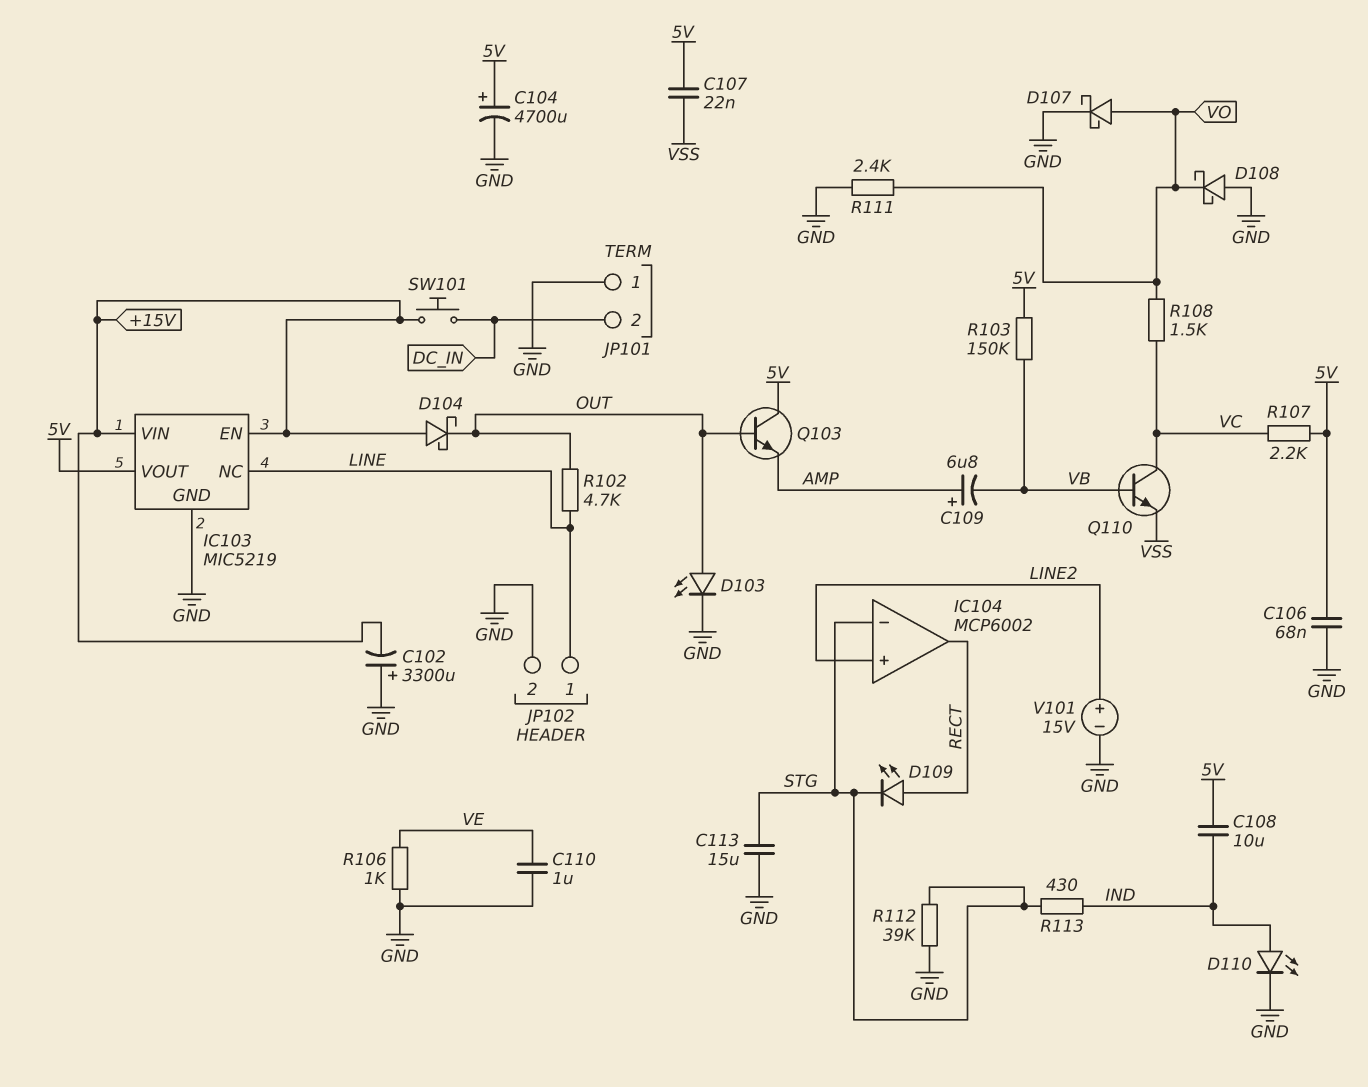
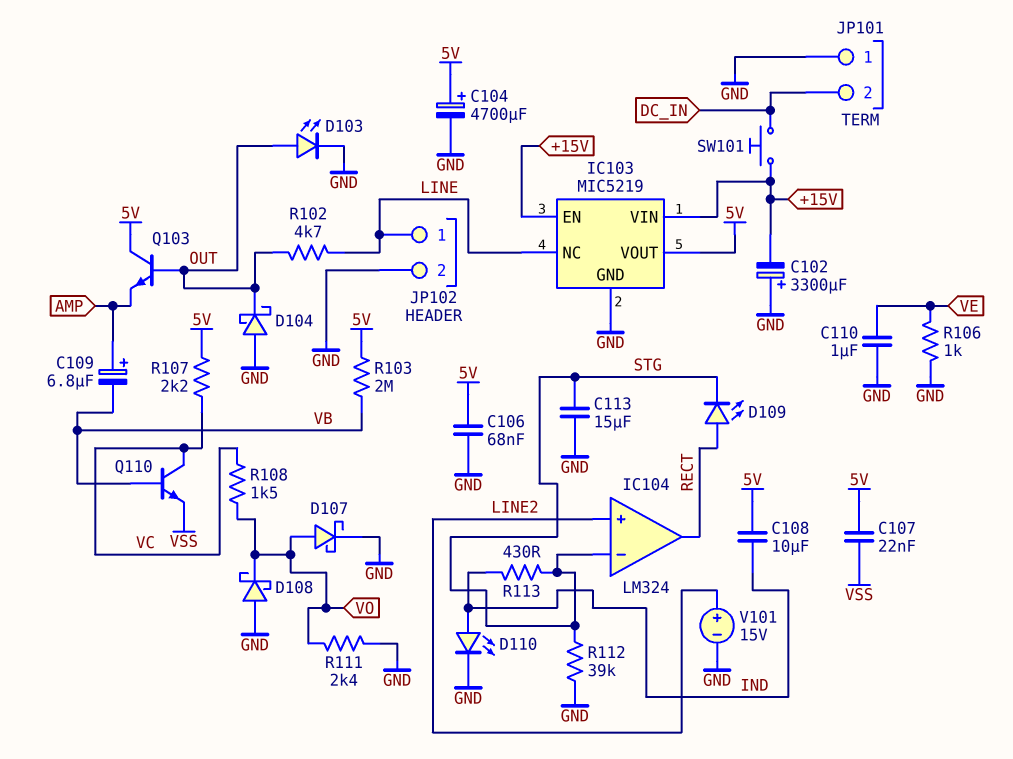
D104: schottky (A +15V, K OUT) -> schottky (A GND, K OUT)
IC104: MCP6002 -> LM324
R103: 150k (5V, VB) -> 2M (5V, VB)

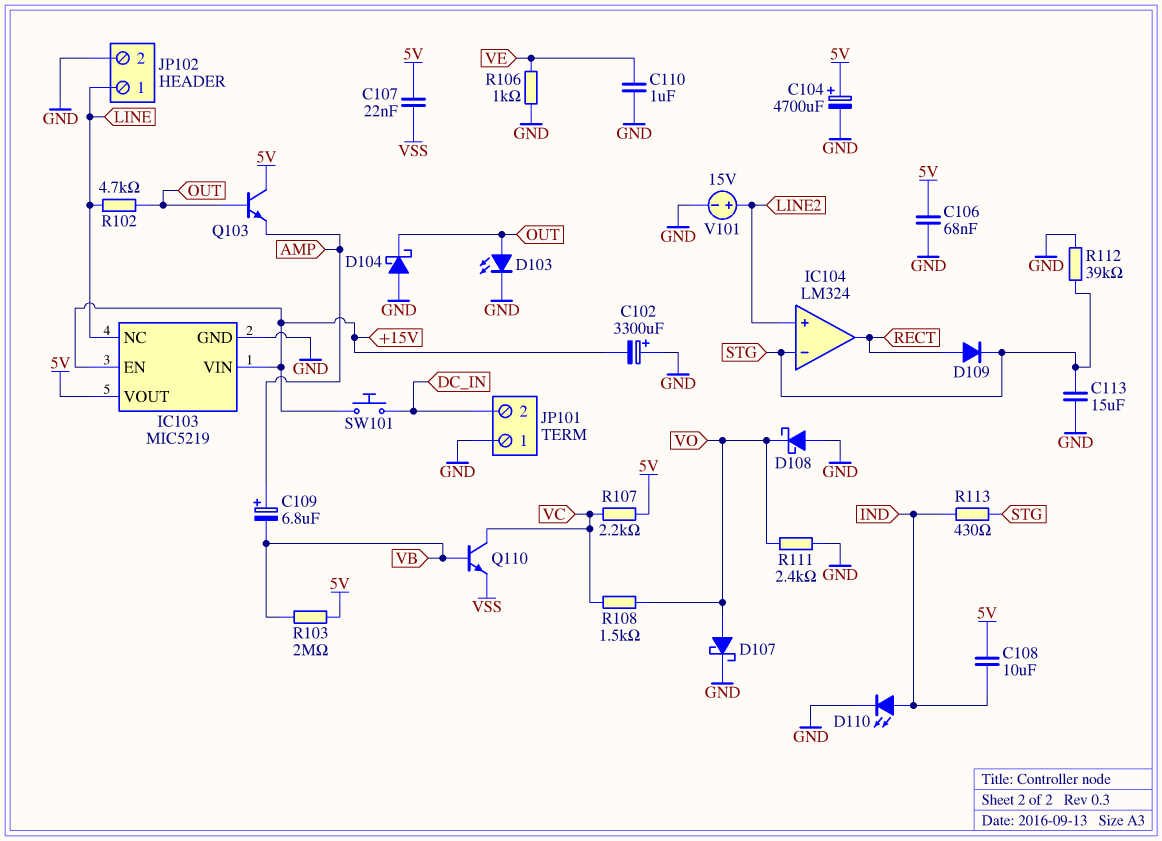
D109: LED (A RECT, K STG) -> diode (A RECT, K STG)

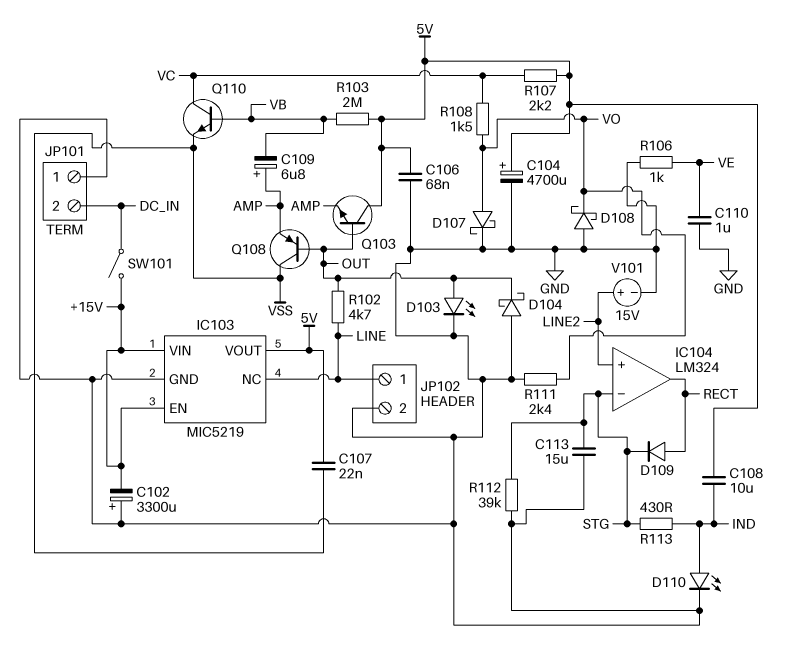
Q108: none -> PNP (B OUT, C VSS, E AMP)
SW101: button (+15V, DC_IN) -> switch (+15V, DC_IN)

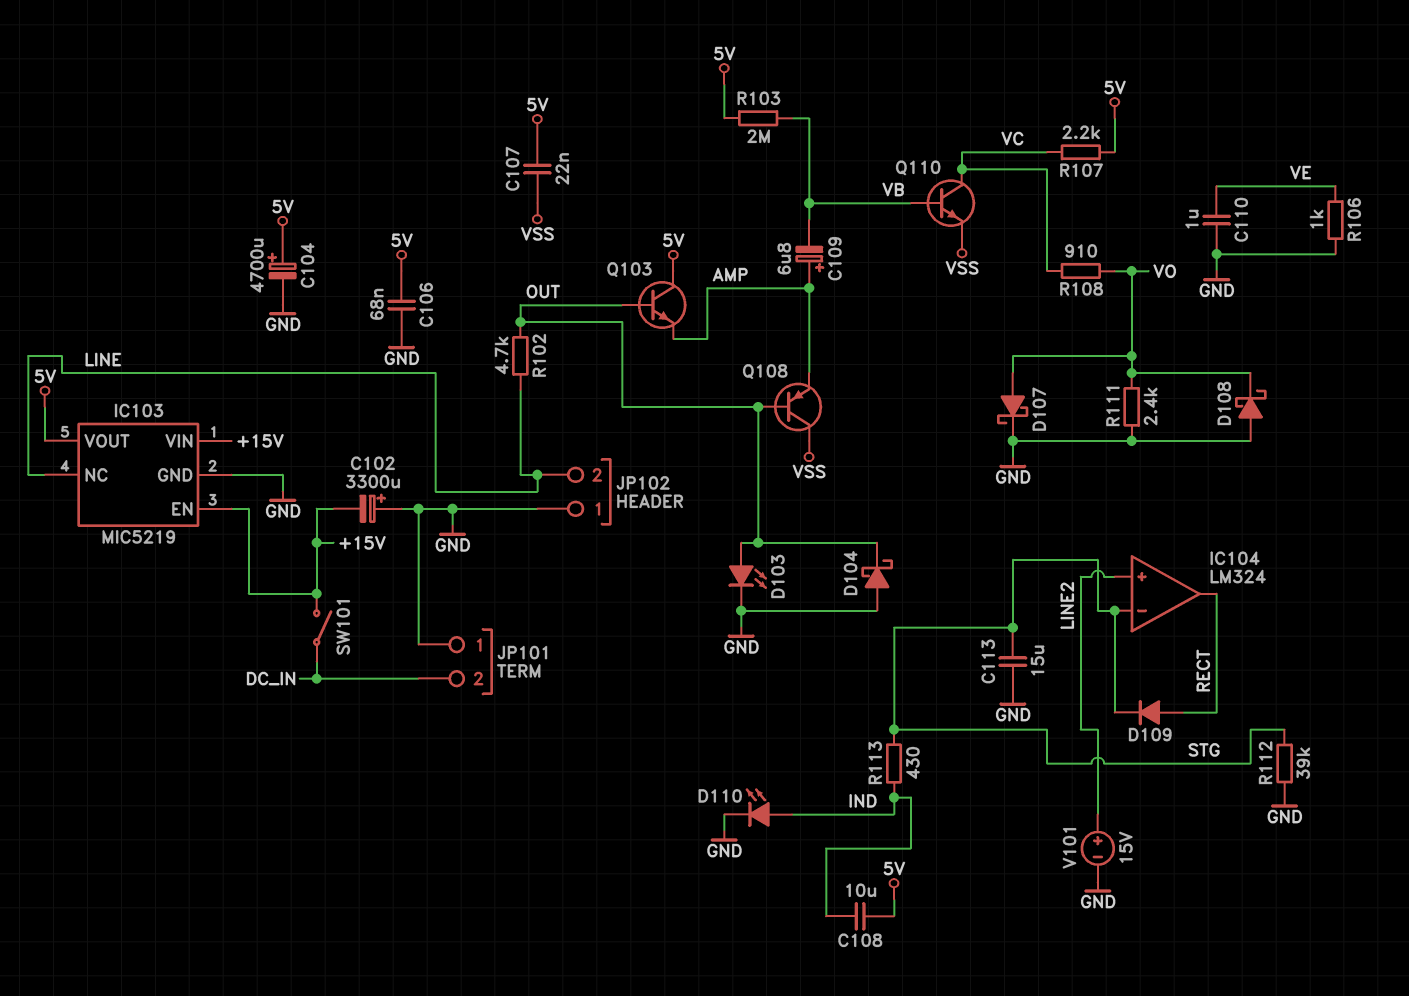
JP102 pin 1: LINE -> GND
JP102 pin 2: GND -> LINE
R108: 1.5k (VC, VO) -> 910 (VC, VO)

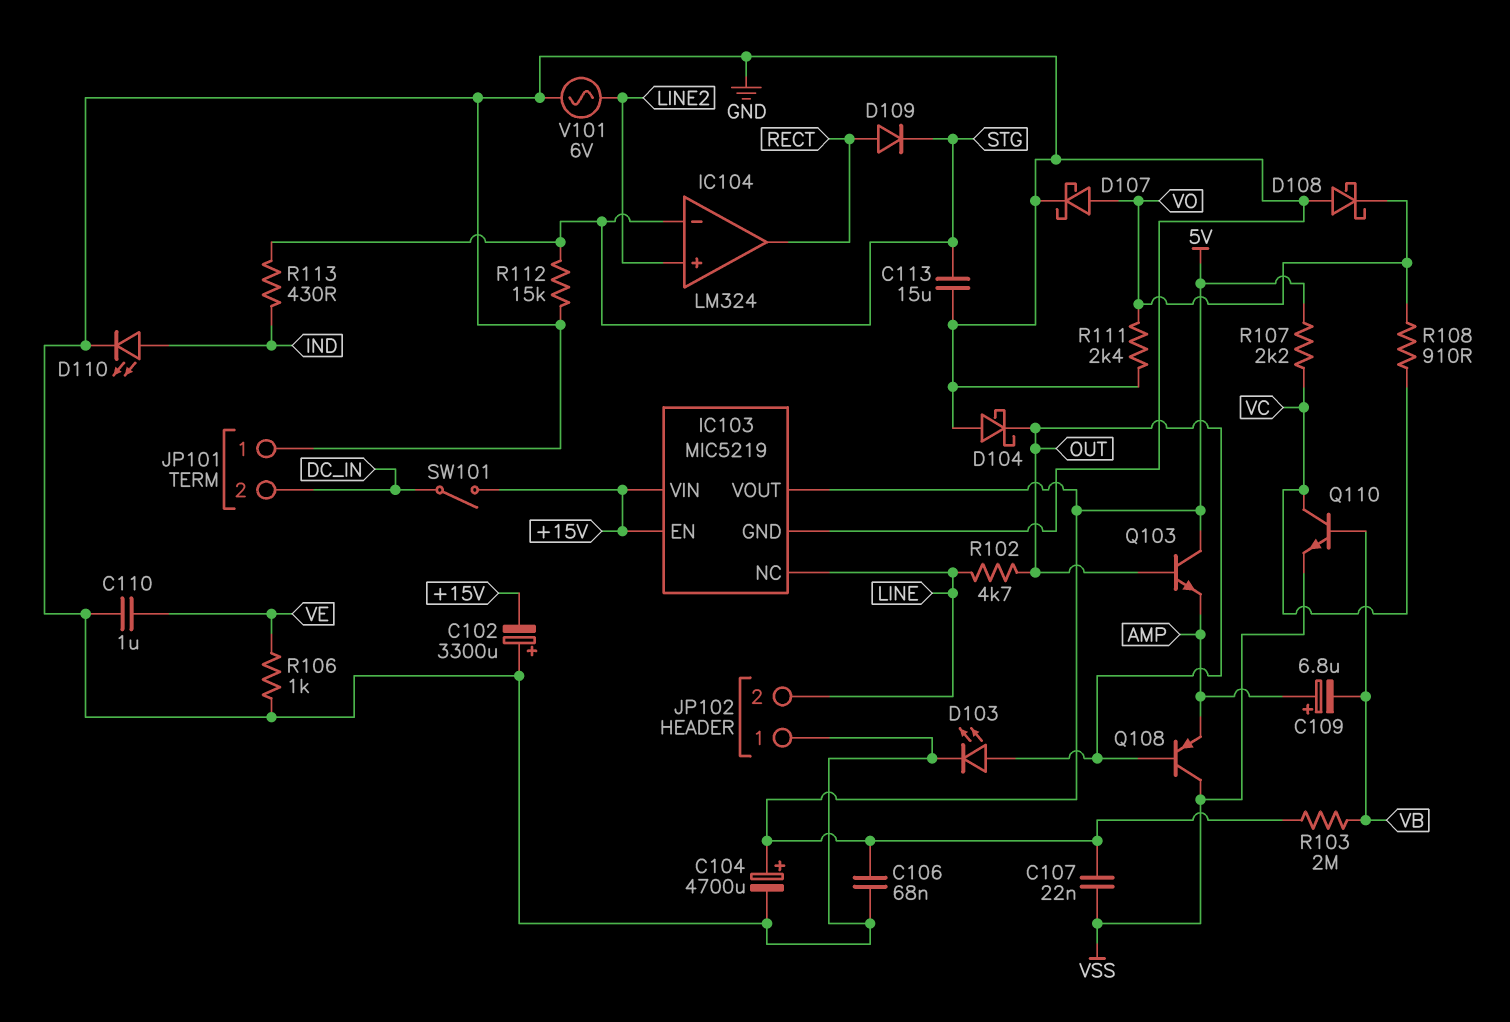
C108: 10uF (5V, IND) -> none
R112: 39k (GND, STG) -> 15k (GND, STG)
V101: 15V (plus LINE2, minus GND) -> AC 6V (GND, LINE2)

